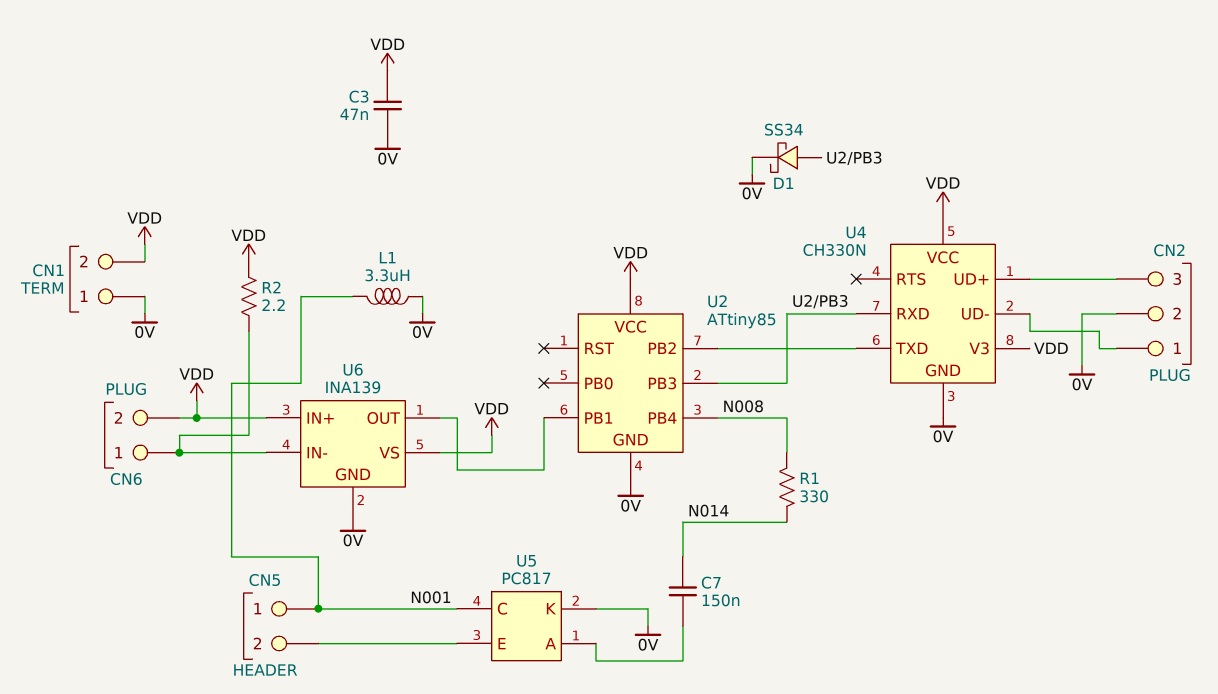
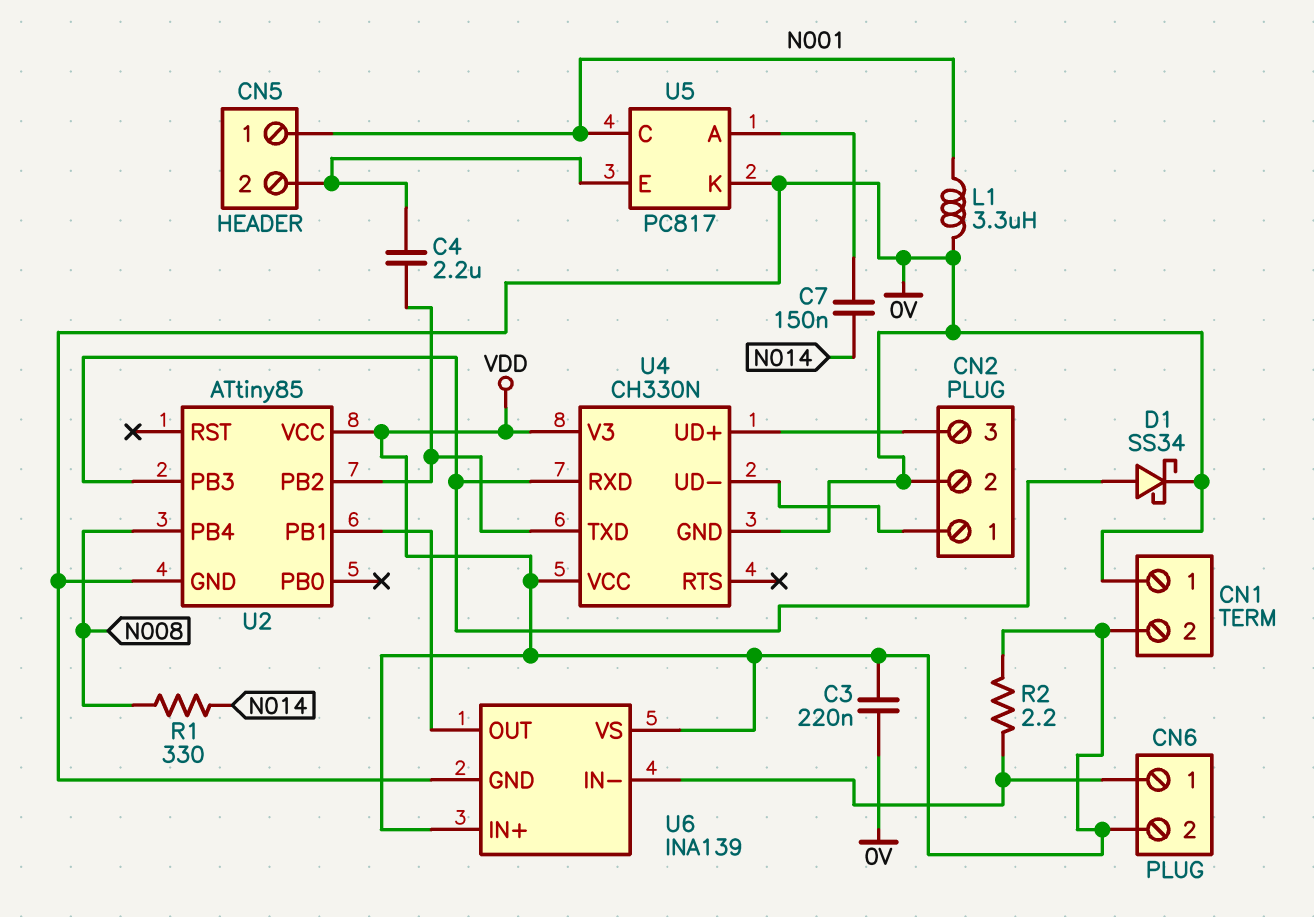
C3: 47nF (0V, VDD) -> 220nF (0V, VDD)
C4: none -> 2.2uF (CN5/2, U2/PB2)

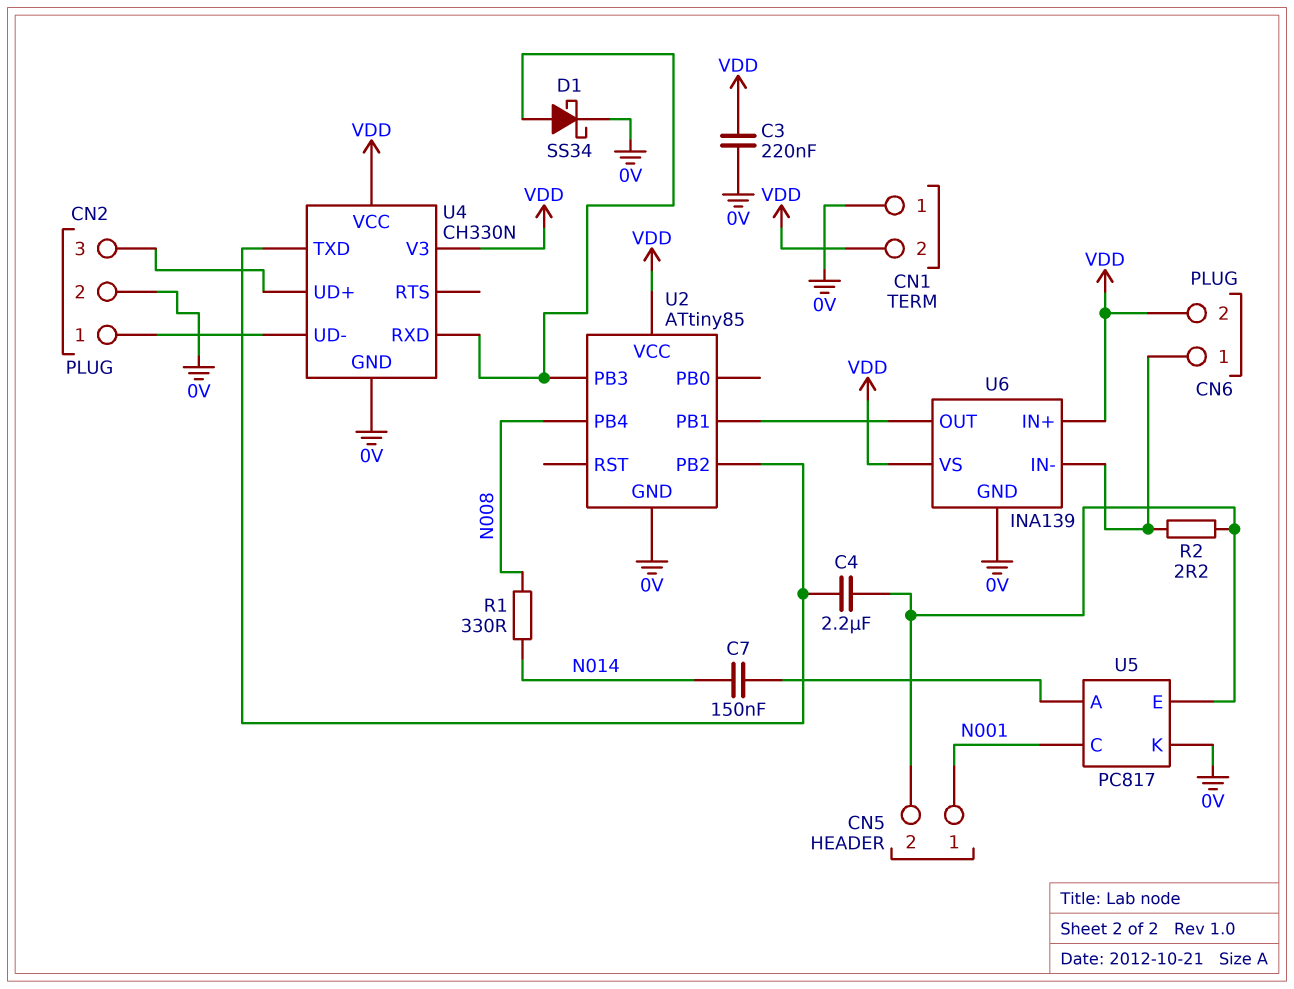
L1: 3.3uH (0V, N001) -> none
R2: 2.2 (CN6/1, VDD) -> 2.2 (CN5/2, CN6/1)

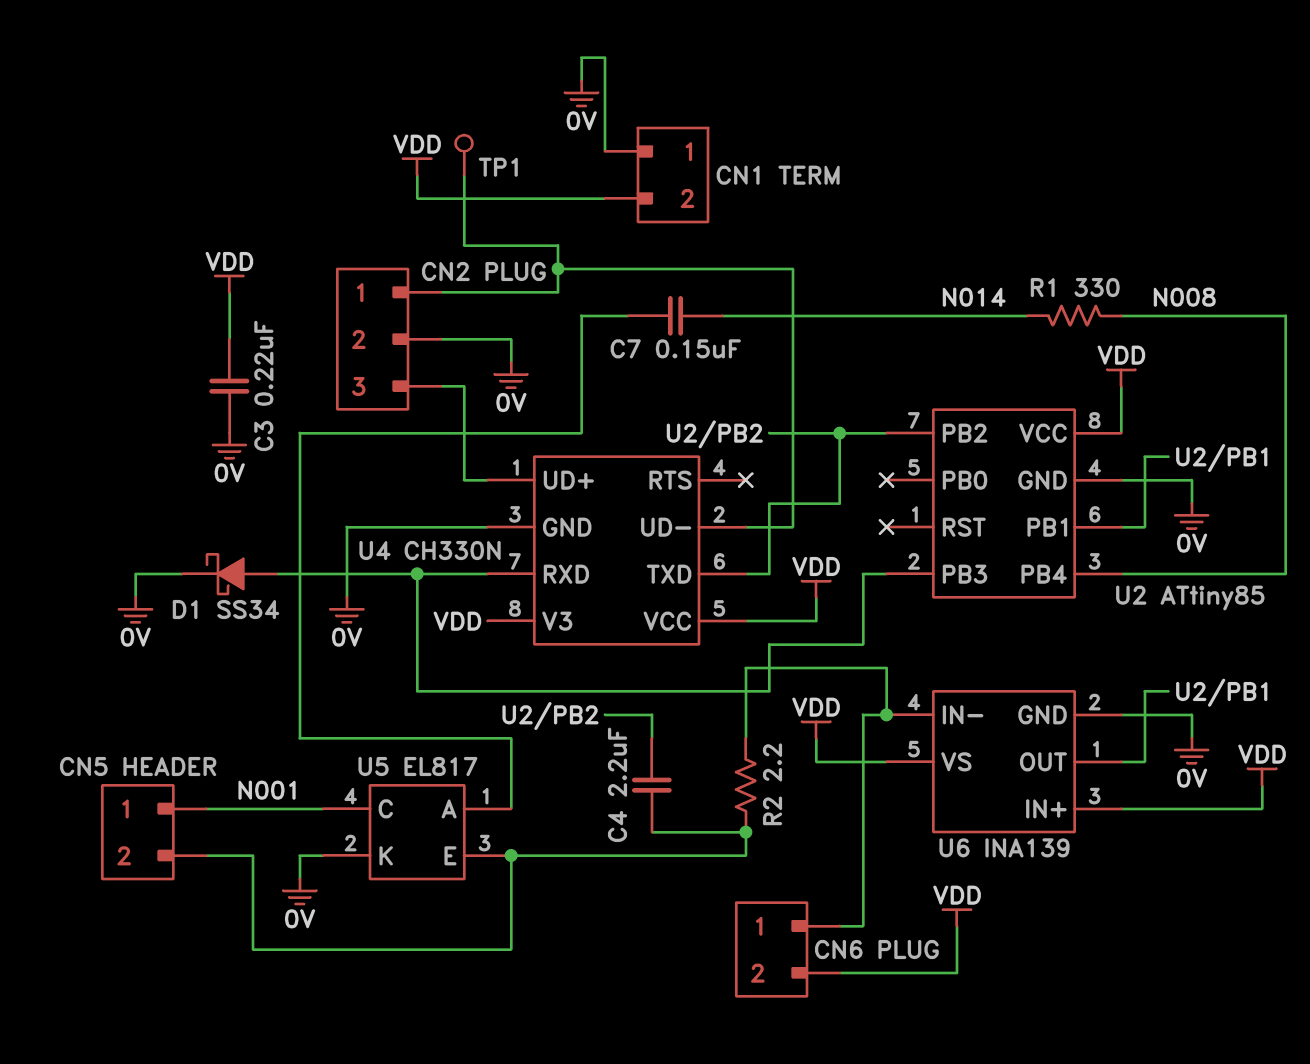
TP1: none -> test point (CN2/1)
U5: PC817 -> EL817

